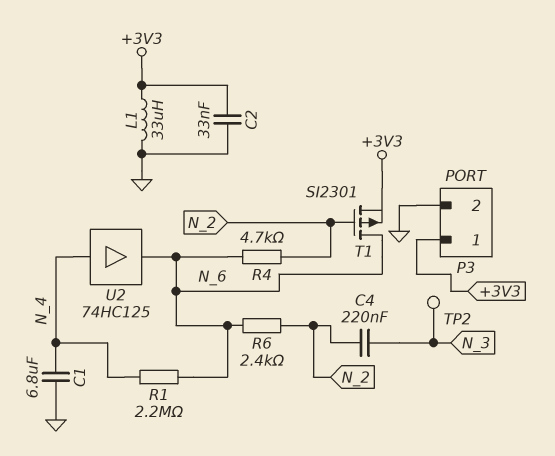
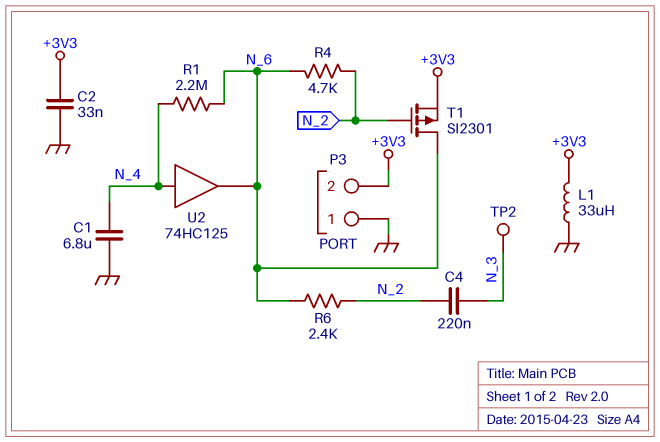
P3 pin 1: +3V3 -> GND
P3 pin 2: GND -> +3V3

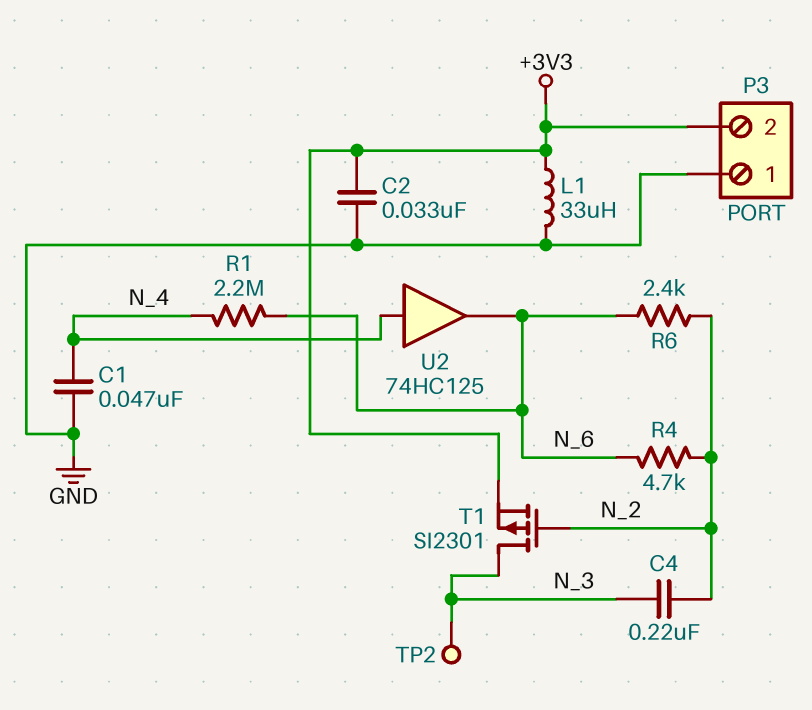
C1: 6.8uF (GND, N_4) -> 47nF (GND, N_4)
T1: PMOS SI2301 (G N_2, D N_6, S +3V3) -> PMOS SI2301 (G N_2, D N_3, S +3V3)

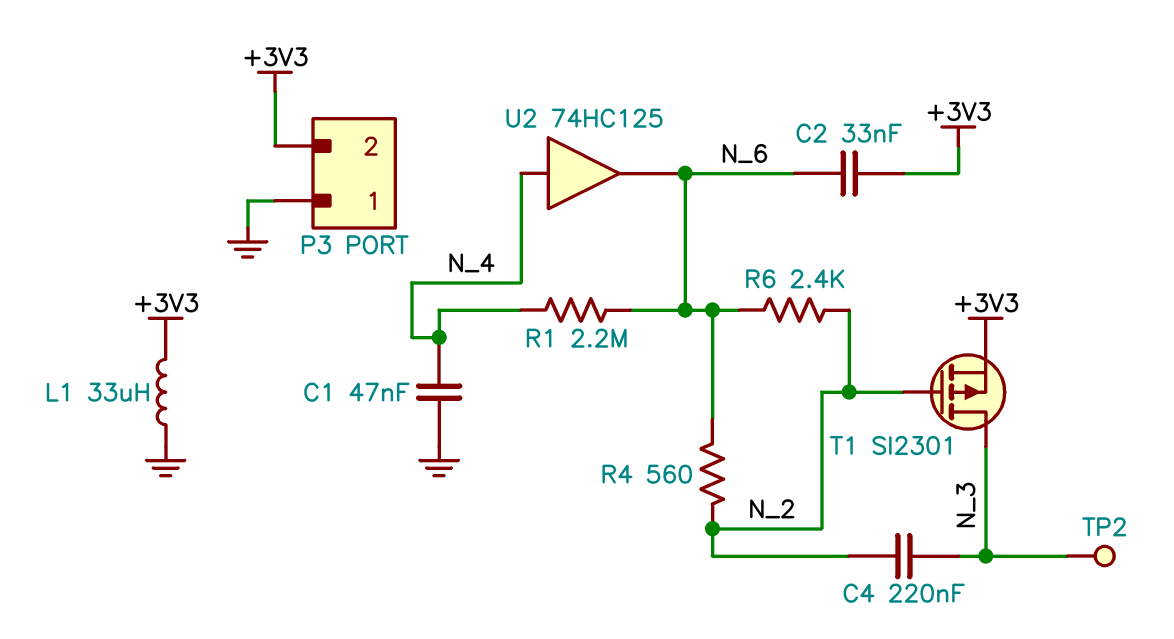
C2: 33nF (+3V3, GND) -> 33nF (+3V3, N_6)
R4: 4.7k (N_2, N_6) -> 560 (N_2, N_6)

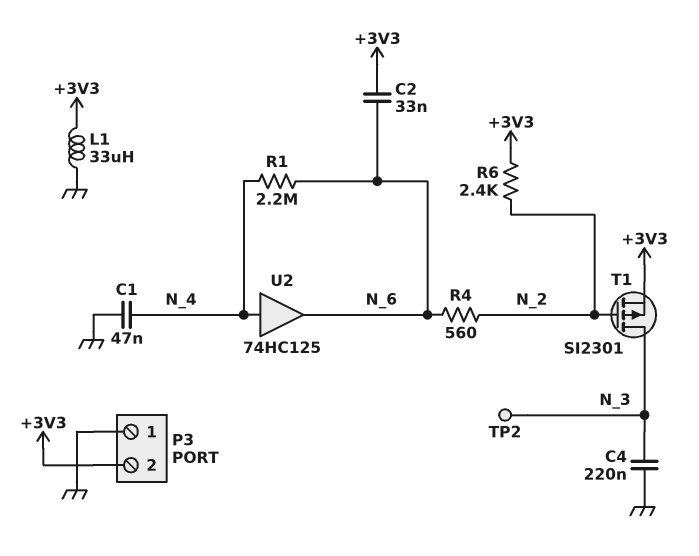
C4: 220nF (N_2, N_3) -> 220nF (GND, N_3)
R6: 2.4k (N_2, N_6) -> 2.4k (+3V3, N_2)

